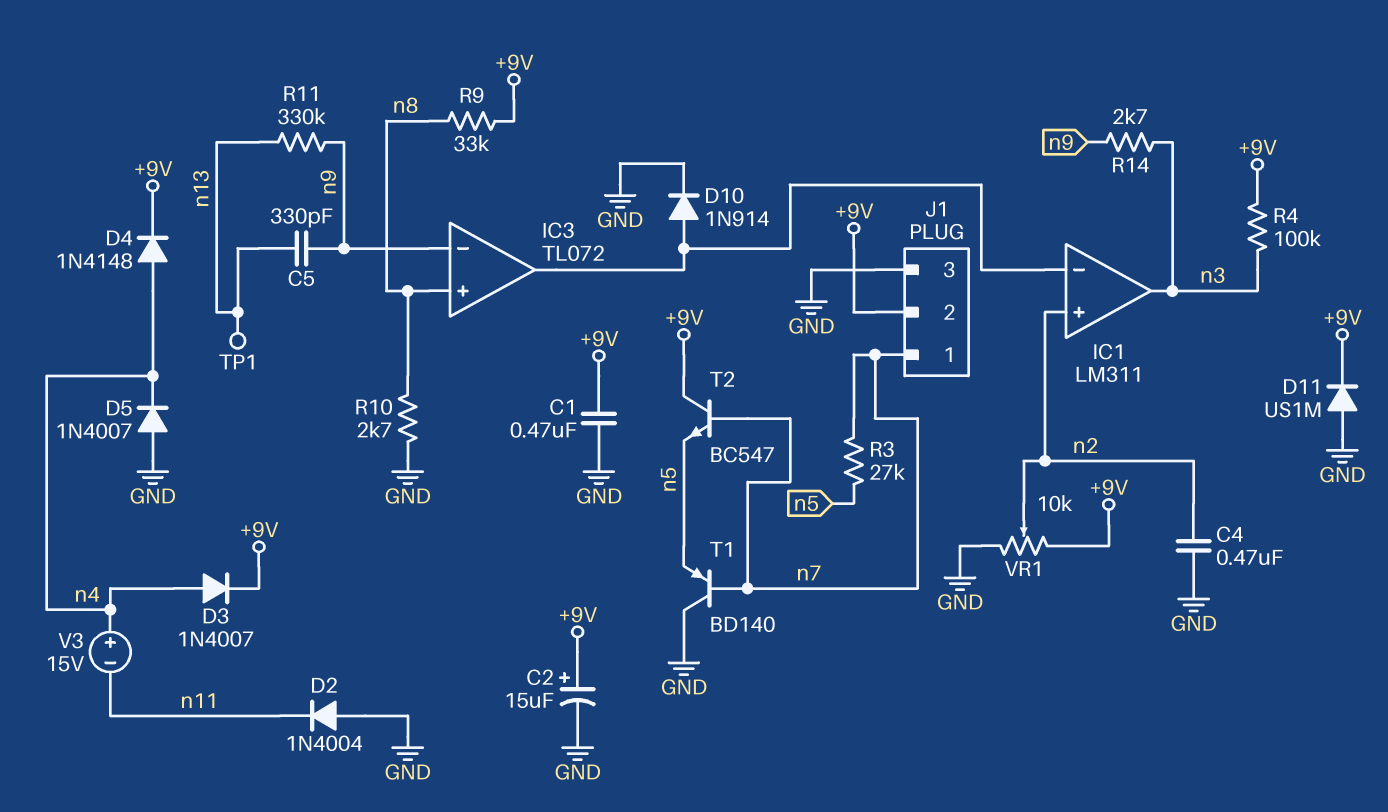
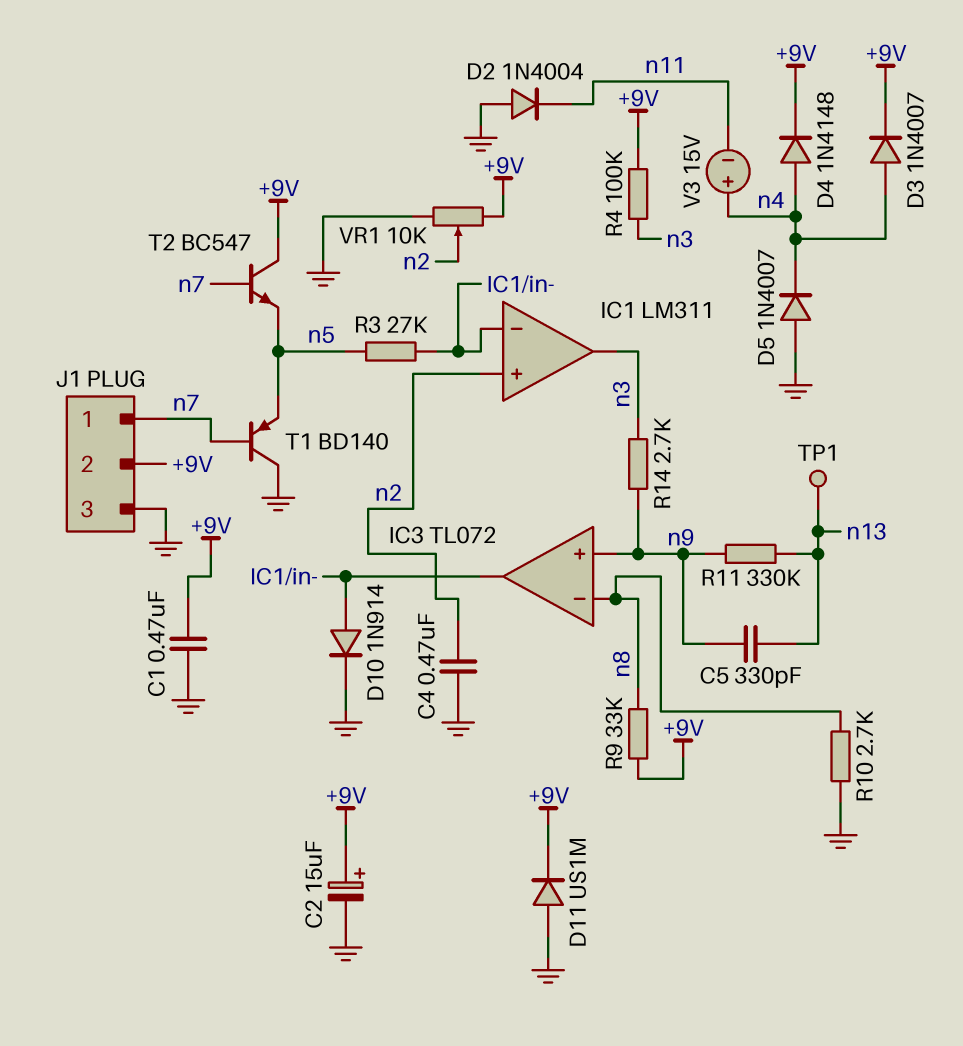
IC3 pin in+: n8 -> n9
IC3 pin in-: n9 -> n8
R3: 27k (n5, n7) -> 27k (IC1/in-, n5)

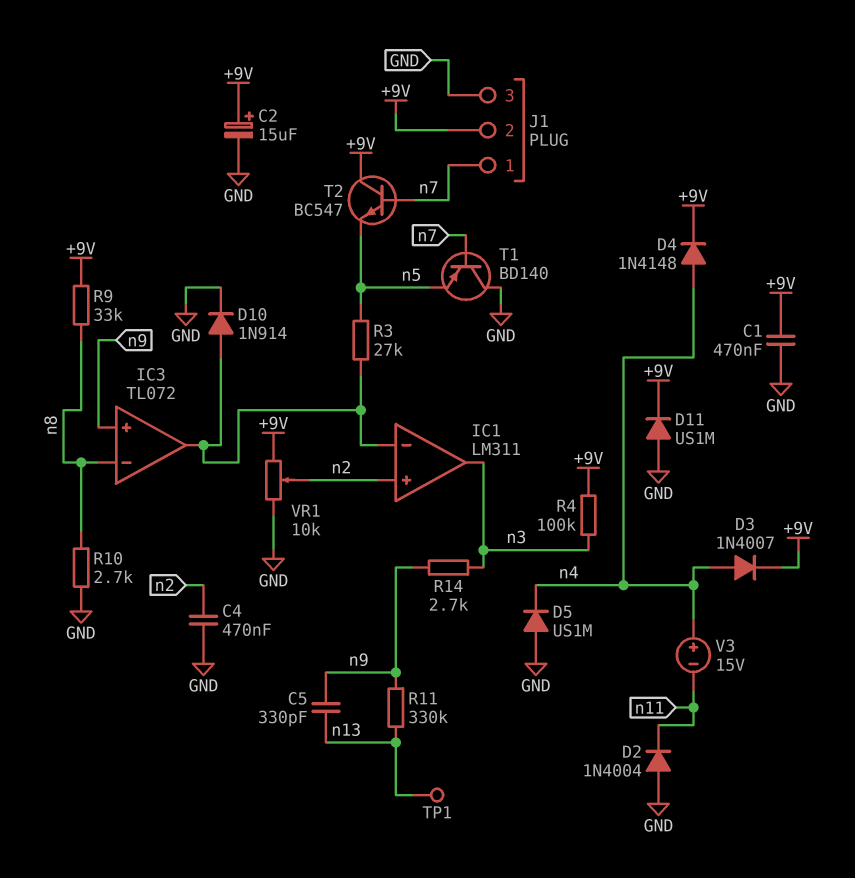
D5: diode 1N4007 (A GND, K n4) -> diode US1M (A GND, K n4)

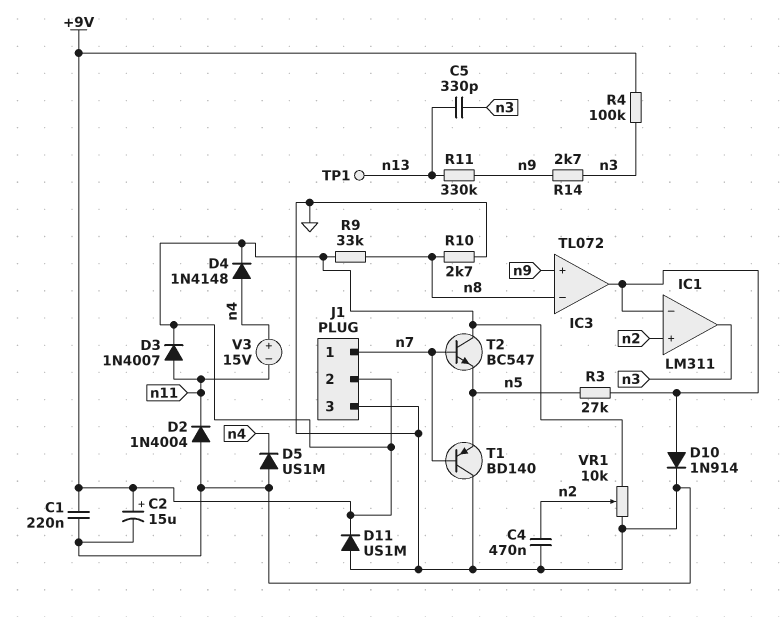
C1: 470nF (+9V, GND) -> 220nF (+9V, GND)
C5: 330pF (n9, n13) -> 330pF (n3, n13)
D3: diode 1N4007 (A n4, K +9V) -> diode 1N4007 (A n11, K +9V)

